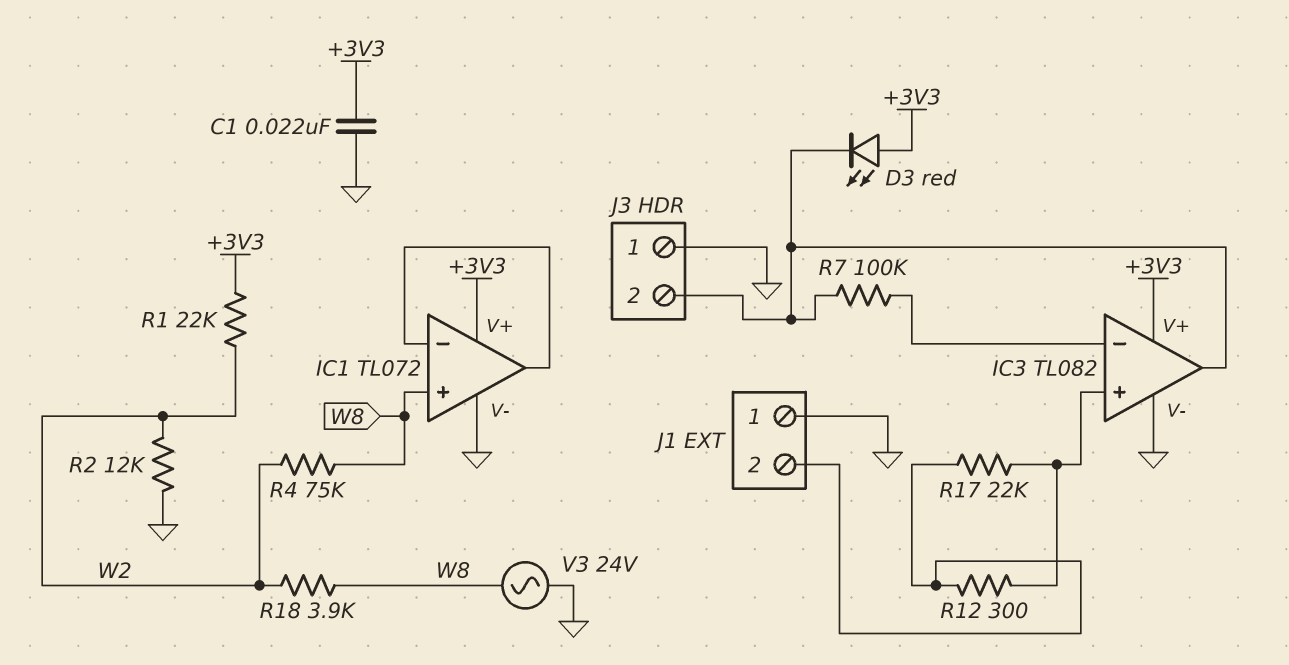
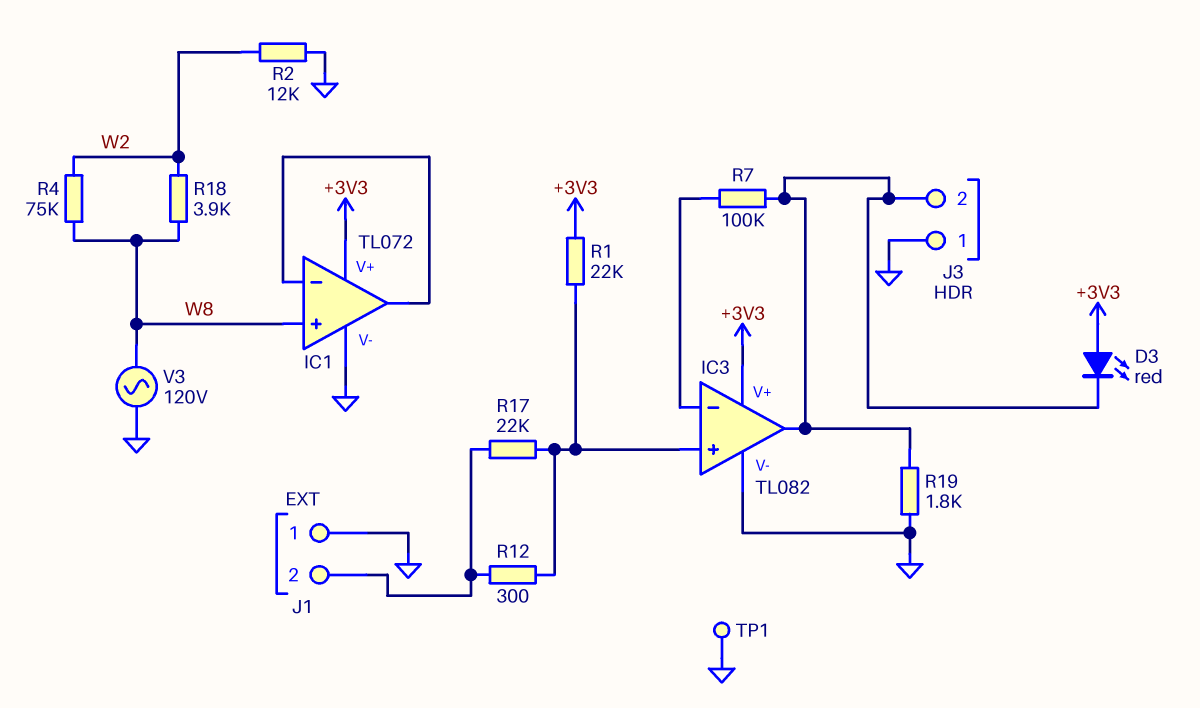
C1: 22nF (+3V3, GND) -> none
R1: 22k (+3V3, W2) -> 22k (+3V3, IC3/in+)
R19: none -> 1.8k (GND, IC3/out)
TP1: none -> test point (GND)
V3: AC 24V (GND, W8) -> AC 120V (GND, W8)

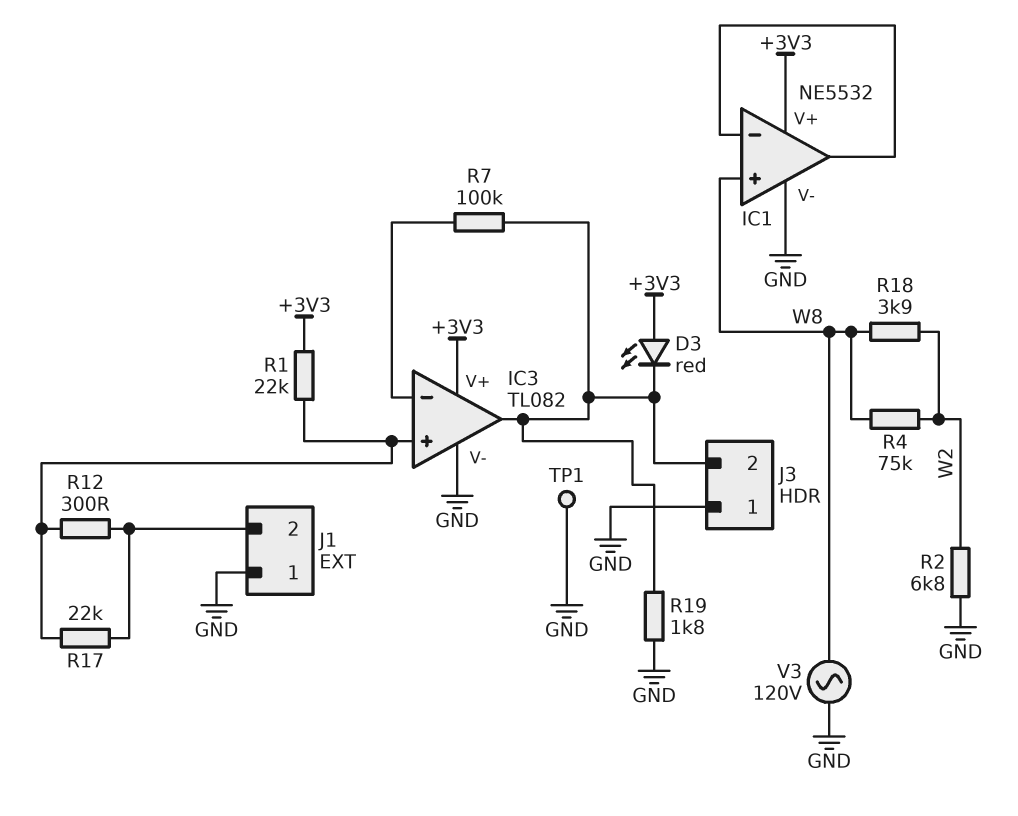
IC1: TL072 -> NE5532
R2: 12k (GND, W2) -> 6.8k (GND, W2)

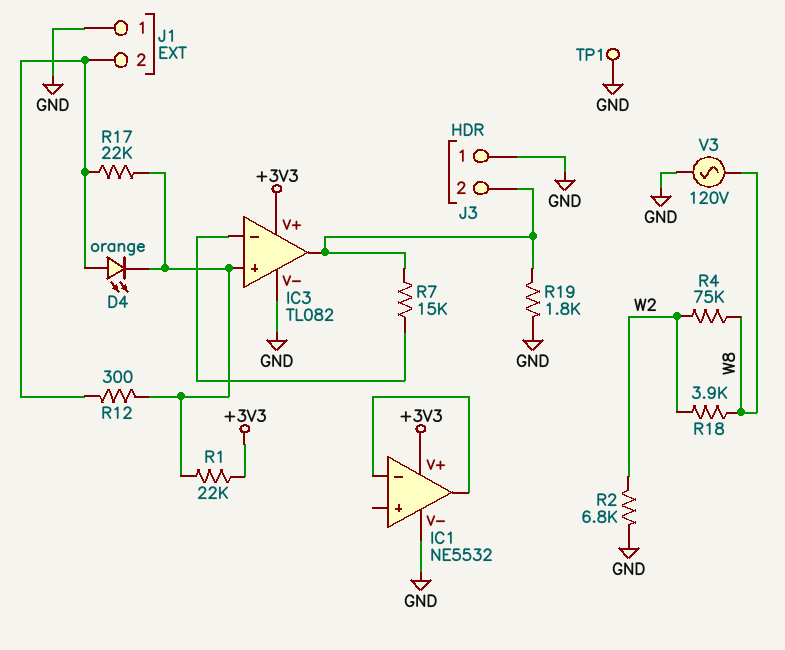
D3: LED red (A +3V3, K IC3/out) -> none
D4: none -> LED orange (A J1/2, K IC3/in+)
IC1 pin in+: W8 -> none
R7: 100k (IC3/in-, IC3/out) -> 15k (IC3/in-, IC3/out)

